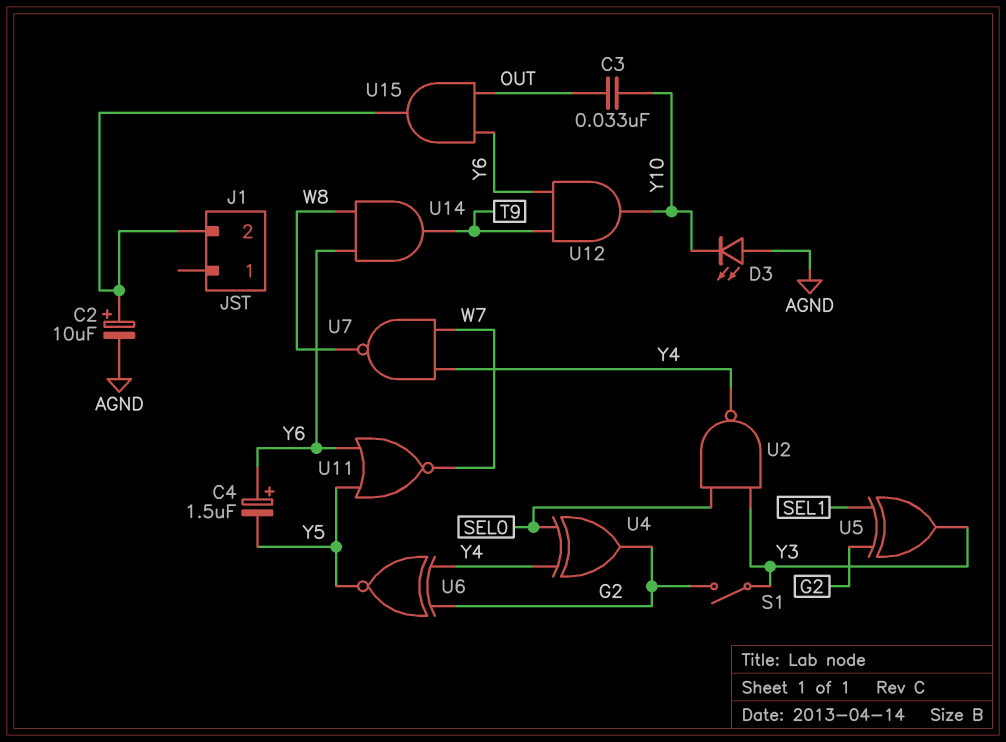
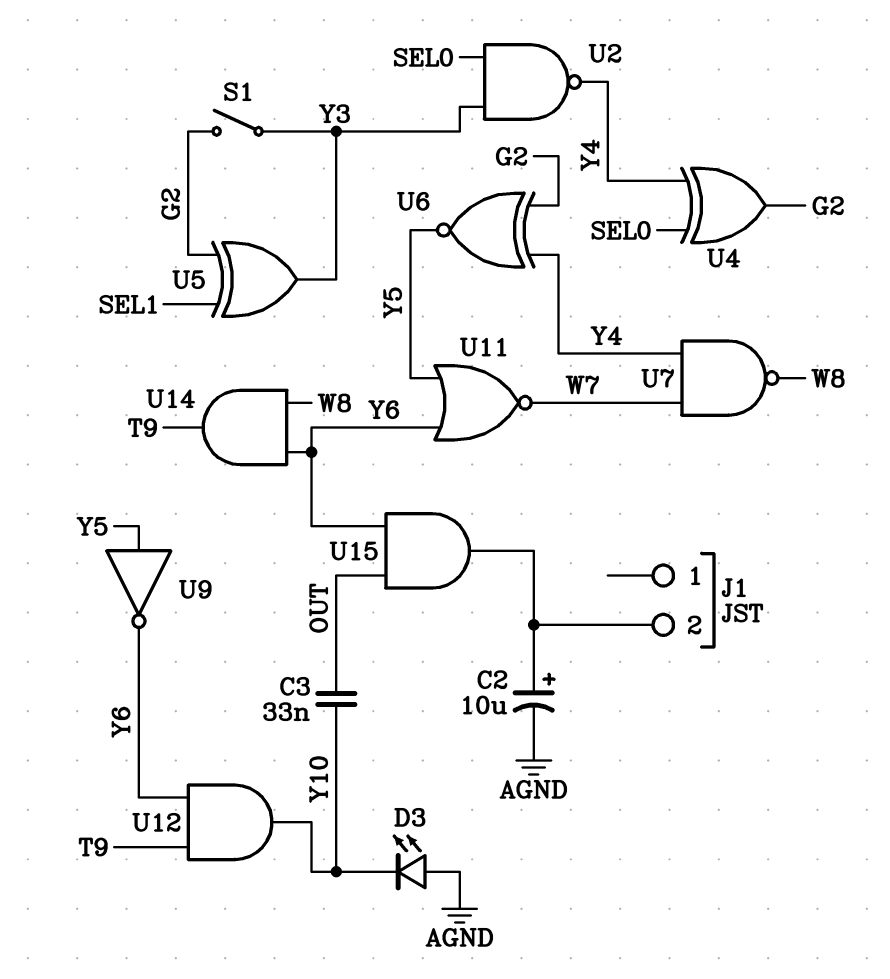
C4: 1.5uF (plus Y6, minus Y5) -> none
U9: none -> NOT (in Y5, out Y6)

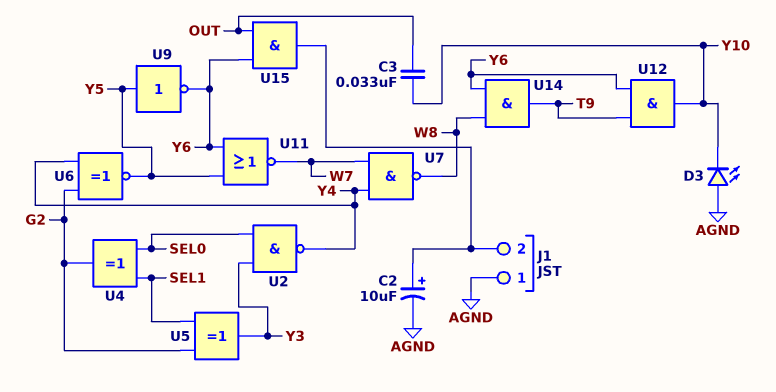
J1 pin 1: none -> AGND
S1: switch (G2, Y3) -> none
U4: XOR (in SEL0, in Y4, out G2) -> XOR (in SEL0, in SEL1, out G2)

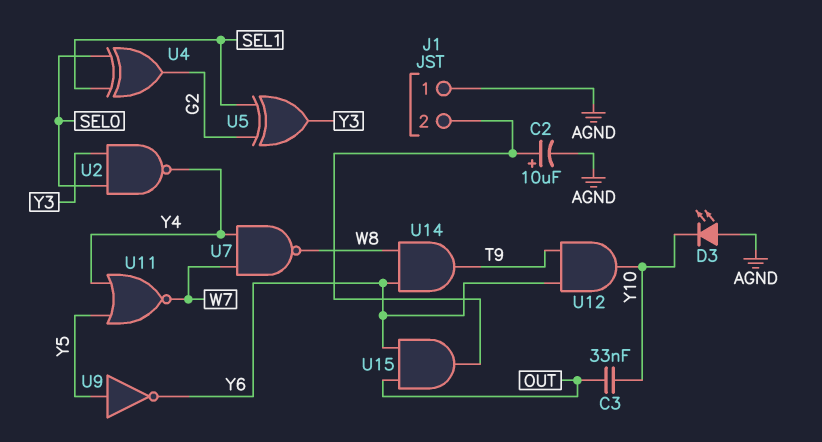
U6: XNOR (in G2, in Y4, out Y5) -> none
U11: NOR (in Y5, in Y6, out W7) -> NOR (in Y4, in Y5, out W7)

